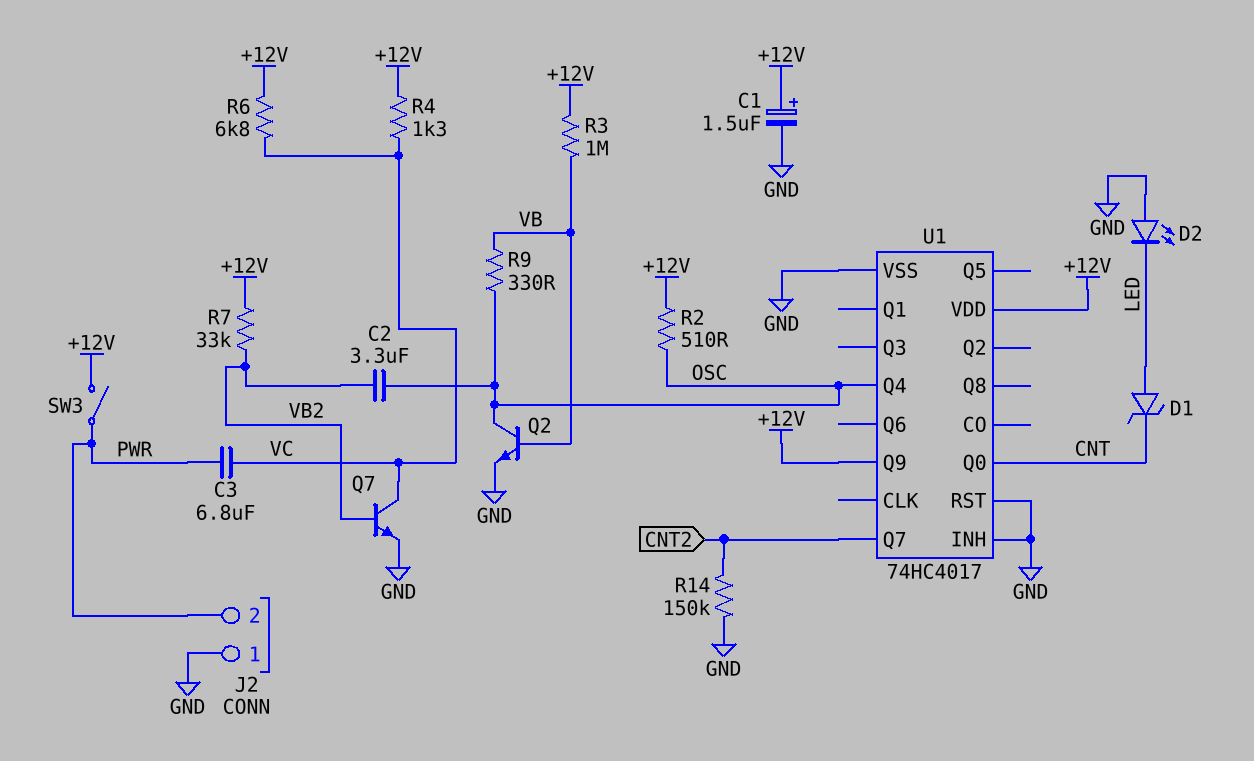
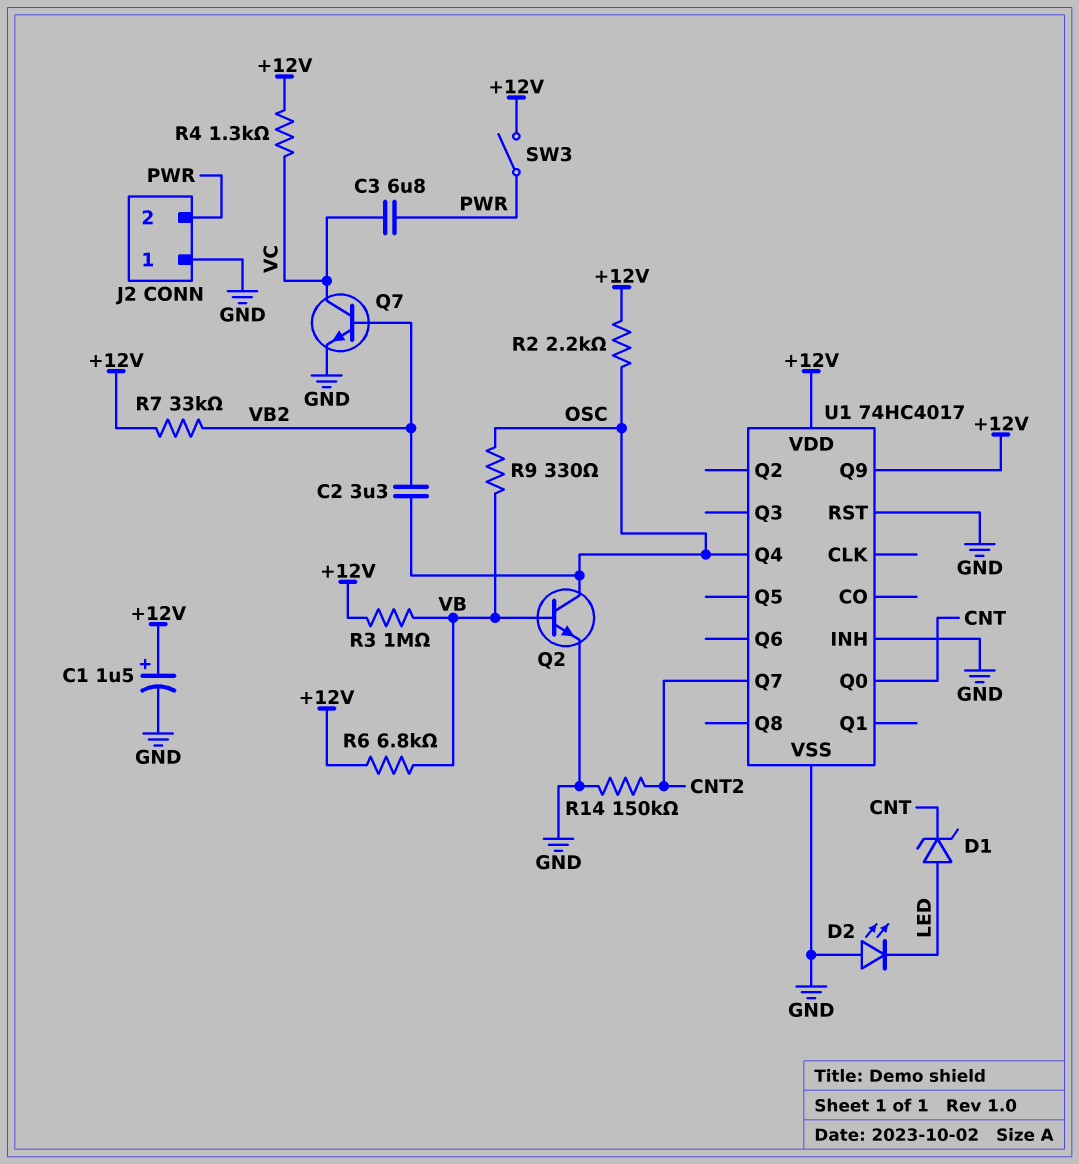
R2: 510 (+12V, OSC) -> 2.2k (+12V, OSC)
R6: 6.8k (+12V, VC) -> 6.8k (+12V, VB)

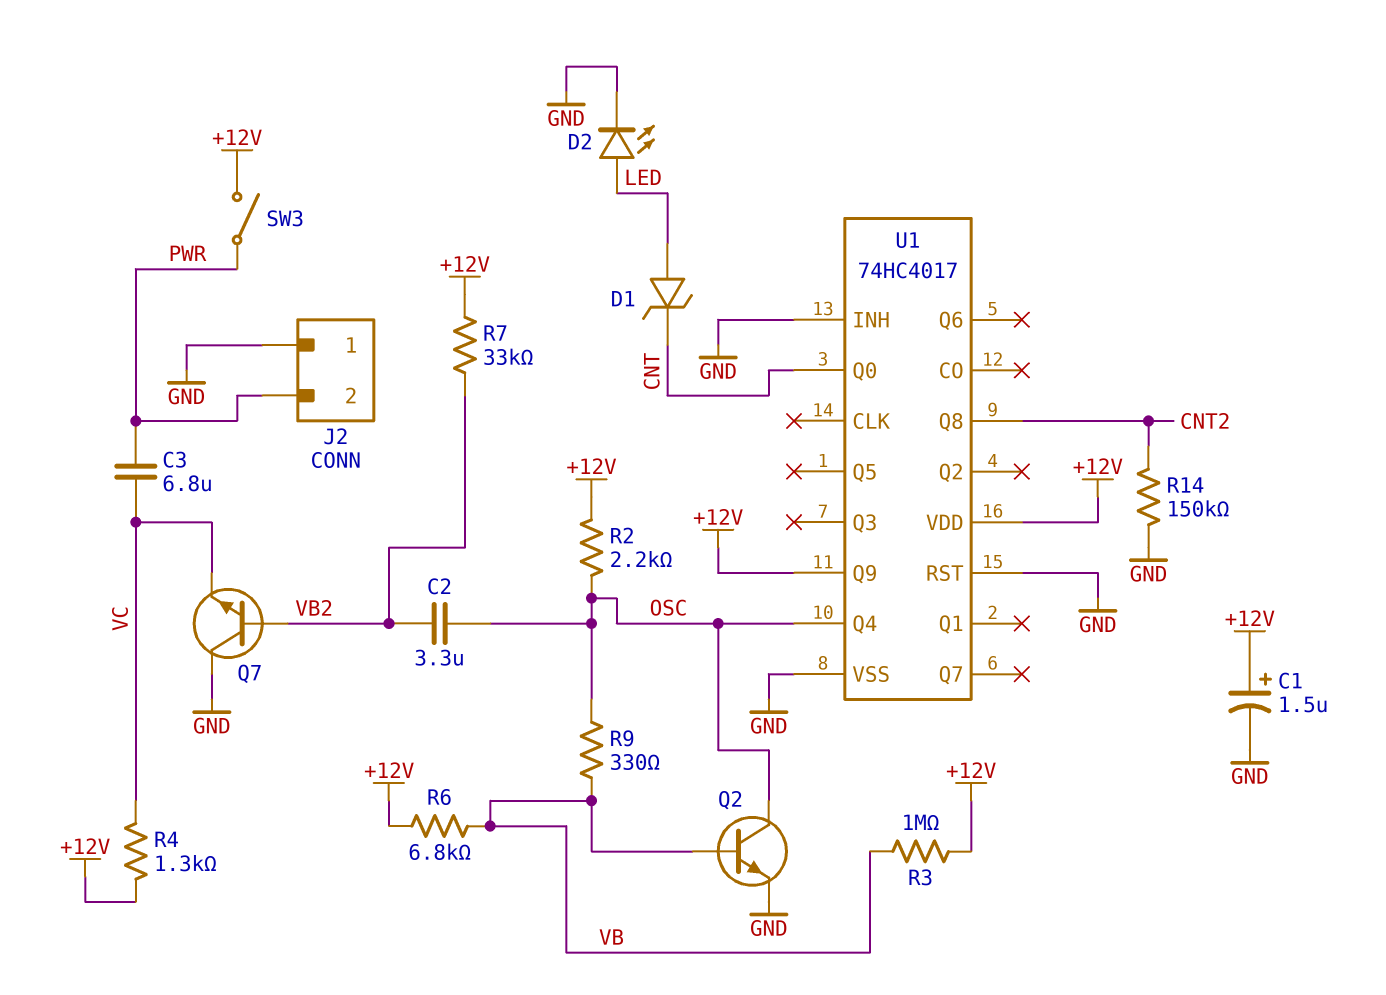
D2: LED (A GND, K LED) -> LED (A LED, K GND)
Q7: NPN (B VB2, C VC, E GND) -> NPN (B VB2, C GND, E VC)
U1 pin Q7: CNT2 -> none
U1 pin Q8: none -> CNT2

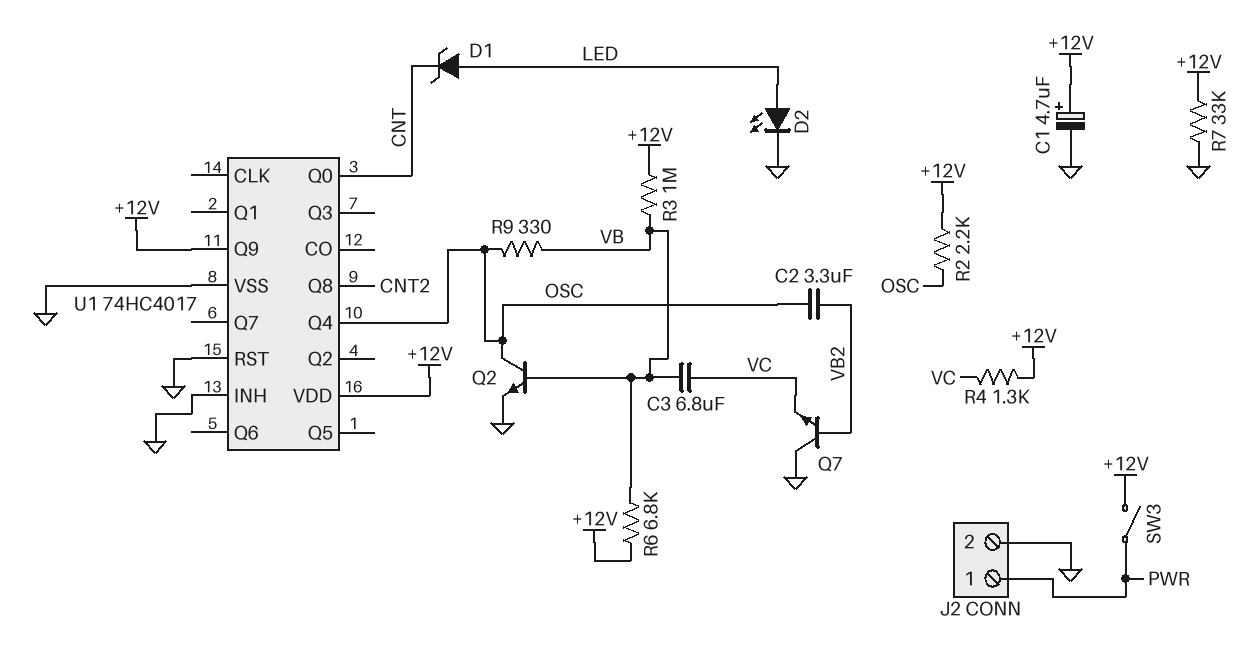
C1: 1.5uF (plus +12V, minus GND) -> 4.7uF (plus +12V, minus GND)
C3: 6.8uF (PWR, VC) -> 6.8uF (VB, VC)
J2 pin 1: GND -> PWR
J2 pin 2: PWR -> GND
R7: 33k (+12V, VB2) -> 33k (+12V, GND)
R14: 150k (CNT2, GND) -> none

